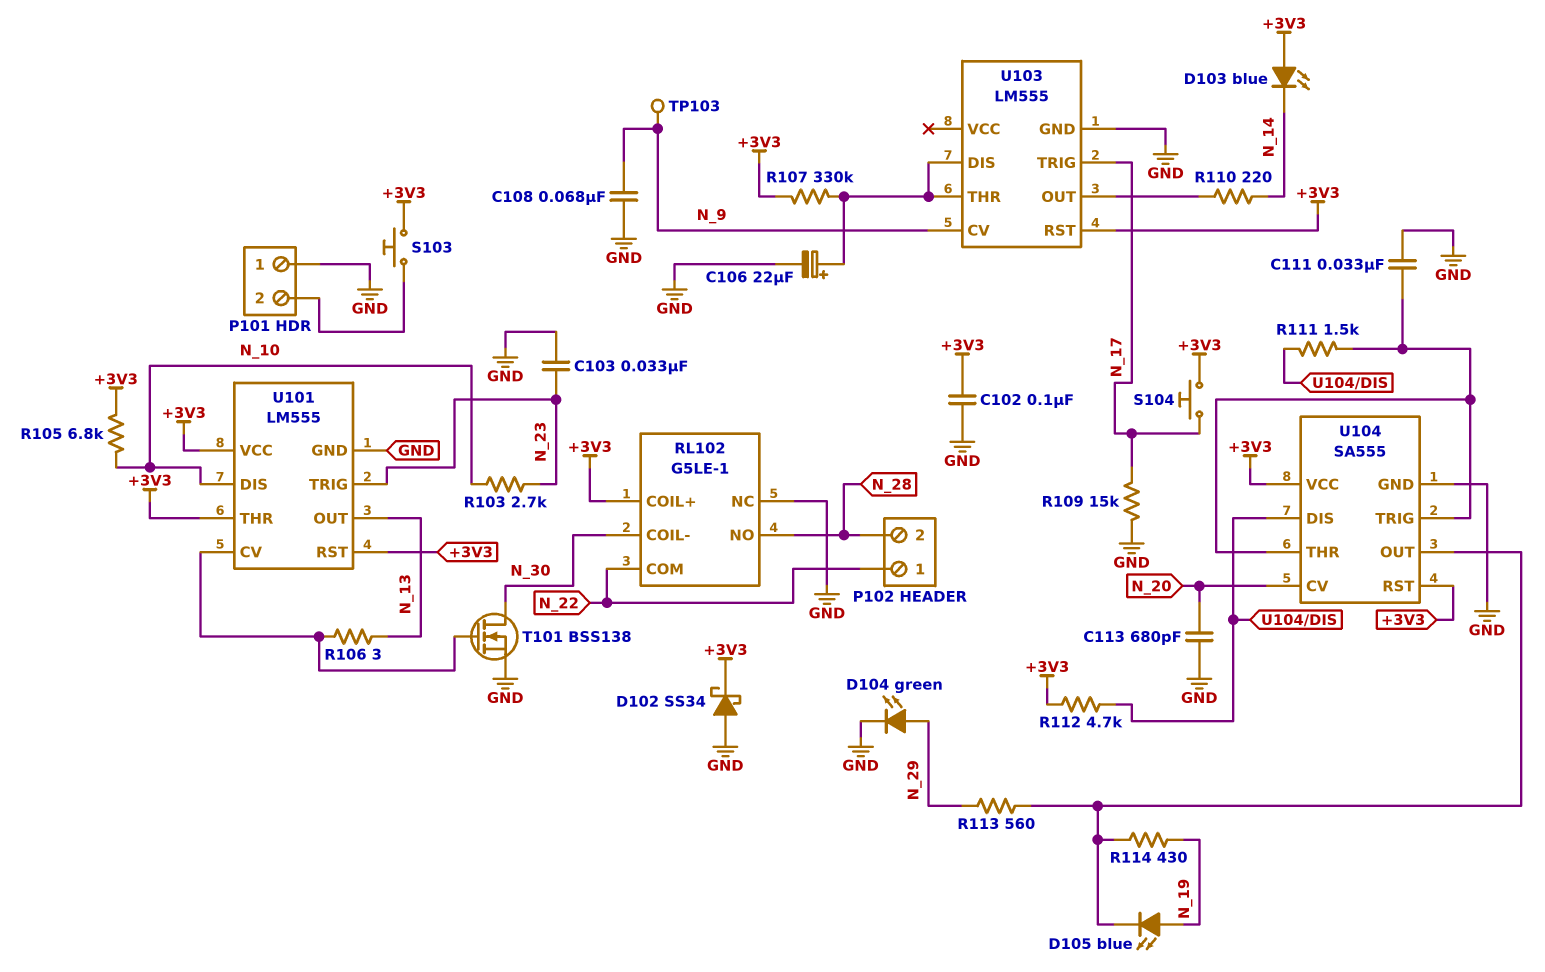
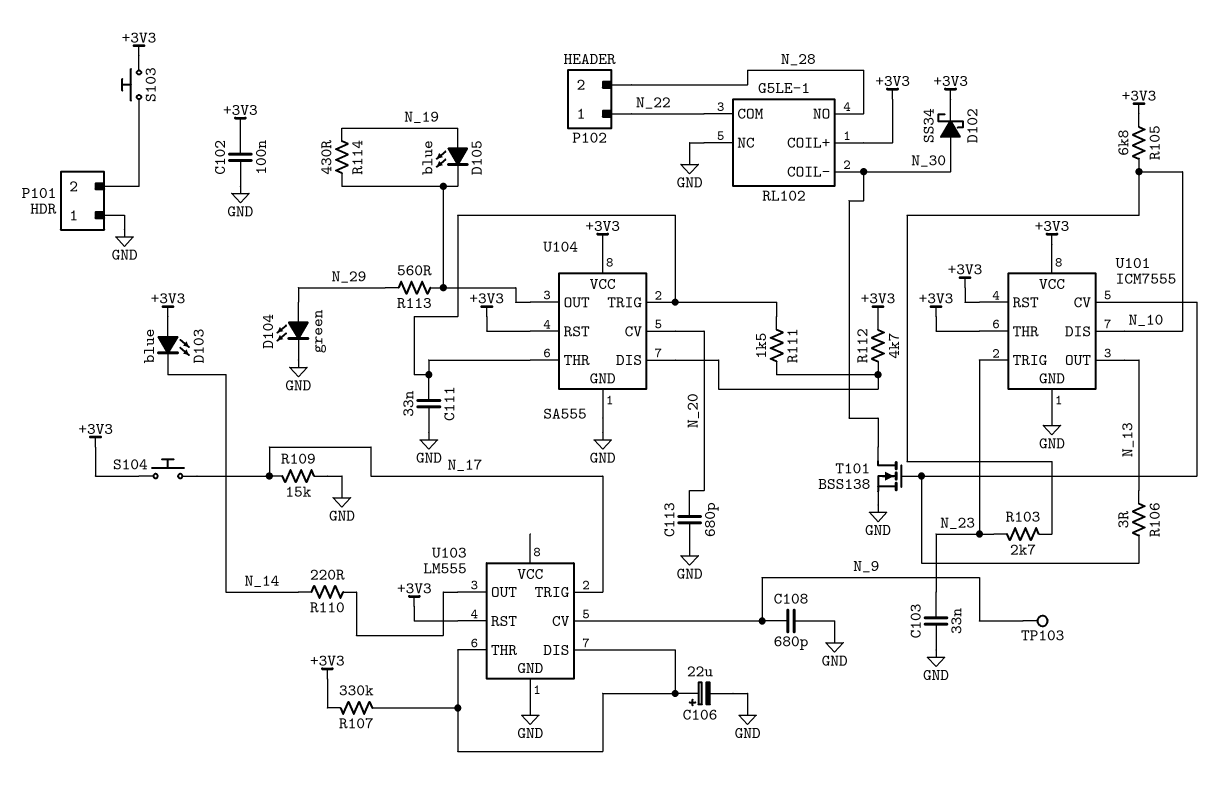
C108: 68nF (GND, N_9) -> 680pF (GND, N_9)
D102: schottky SS34 (A GND, K +3V3) -> schottky SS34 (A N_30, K +3V3)
U101: LM555 -> ICM7555

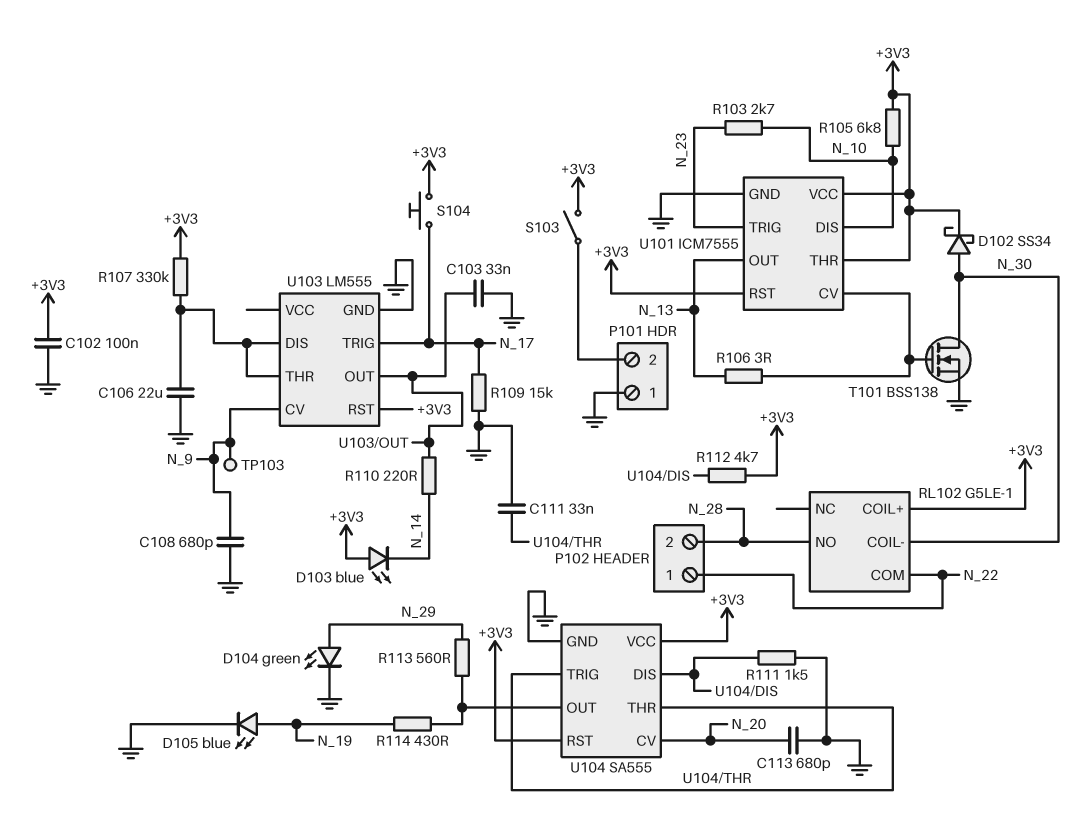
C103: 33nF (GND, N_23) -> 33nF (GND, U103/OUT)
C106: 22uF (plus U103/DIS, minus GND) -> 22uF (GND, U103/DIS)
D105: LED blue (A N_19, K U104/OUT) -> LED blue (A N_19, K GND)
R111: 1.5k (U104/DIS, U104/THR) -> 1.5k (GND, U104/DIS)
RL102 pin NC: GND -> none
S103: button (+3V3, P101/2) -> switch (+3V3, P101/2)

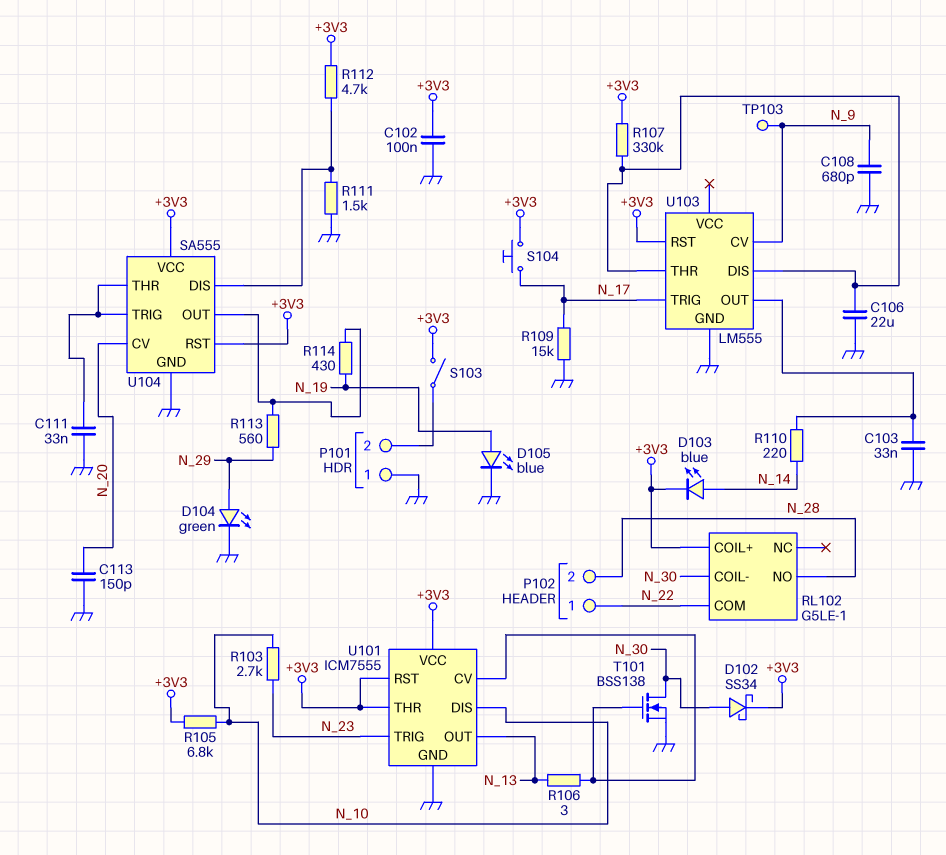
C113: 680pF (GND, N_20) -> 150pF (GND, N_20)
D103: LED blue (A +3V3, K N_14) -> LED blue (A N_14, K +3V3)

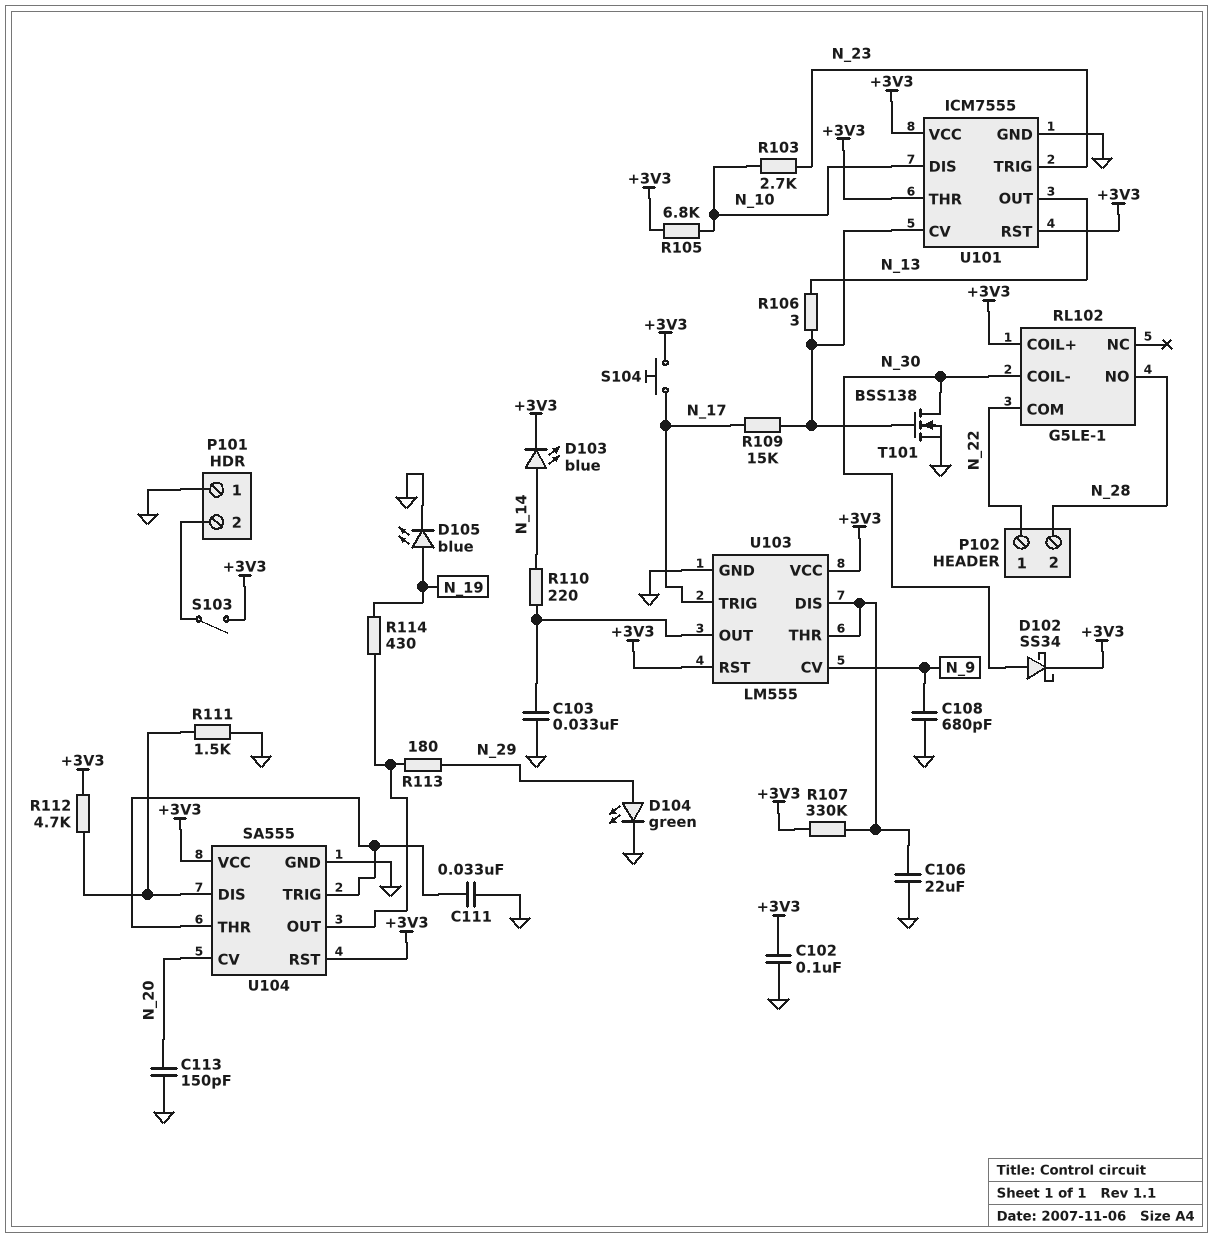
R109: 15k (GND, N_17) -> 15k (N_17, U101/CV)
R113: 560 (N_29, U104/OUT) -> 180 (N_29, U104/OUT)
TP103: test point (N_9) -> none
U103 pin VCC: none -> +3V3

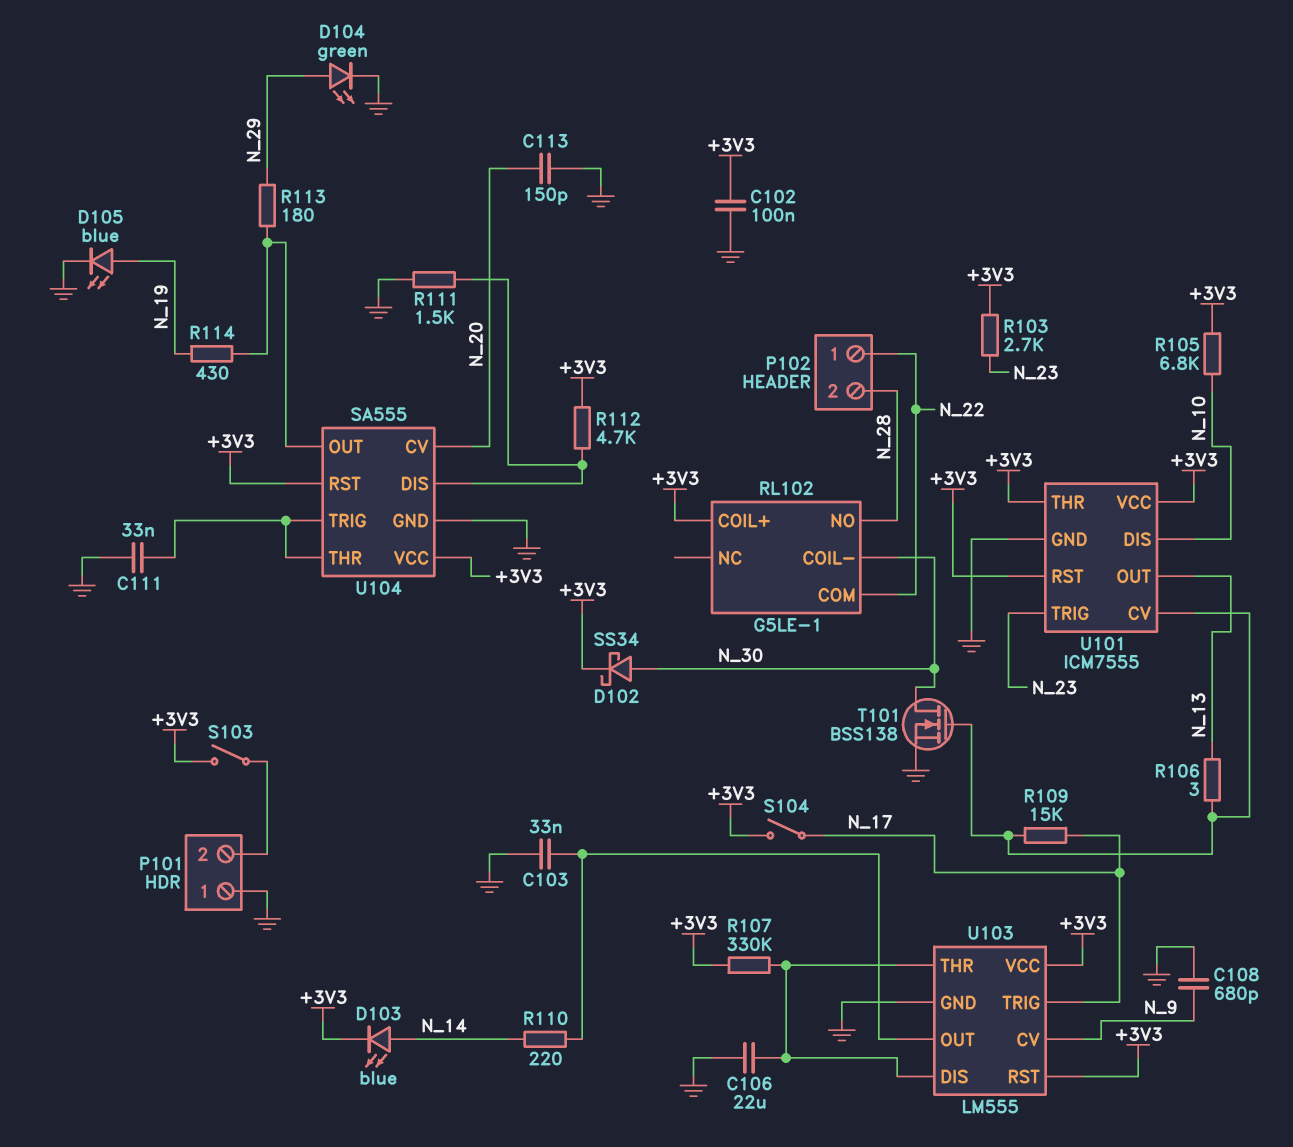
R103: 2.7k (N_10, N_23) -> 2.7k (+3V3, N_23)
S104: button (+3V3, N_17) -> switch (+3V3, N_17)

